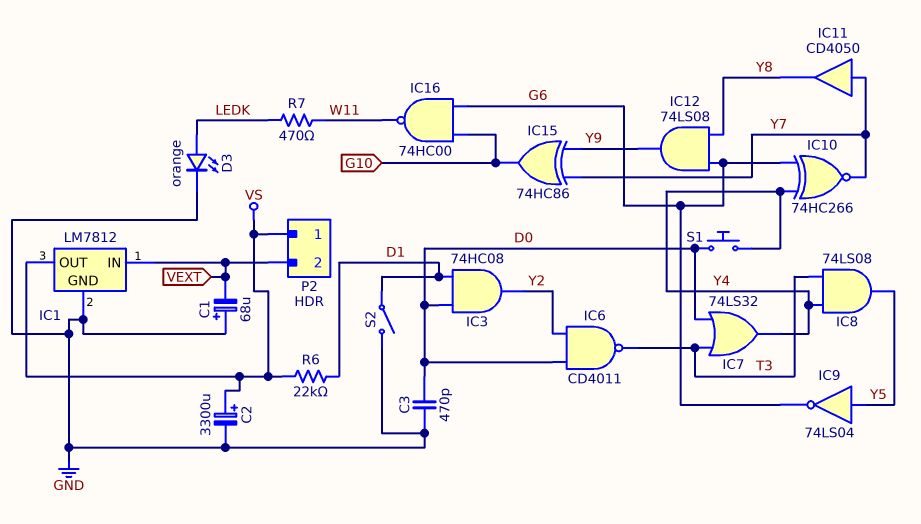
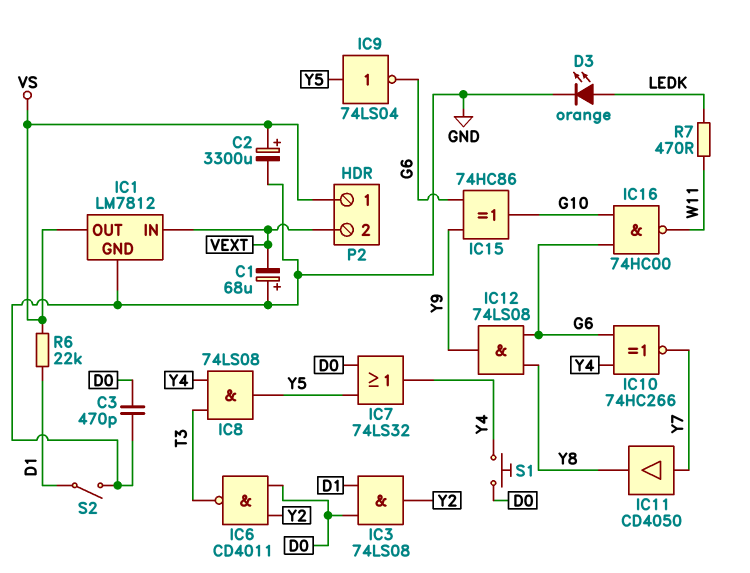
IC3: AND 74HC08 (in D0, in D1, out Y2) -> AND 74LS08 (in D0, in D1, out Y2)
IC7: OR 74LS32 (in D0, in T3, out Y4) -> OR 74LS32 (in D0, in Y5, out Y4)
IC15: XOR 74HC86 (in Y7, in Y9, out G10) -> XOR 74HC86 (in G6, in Y9, out G10)

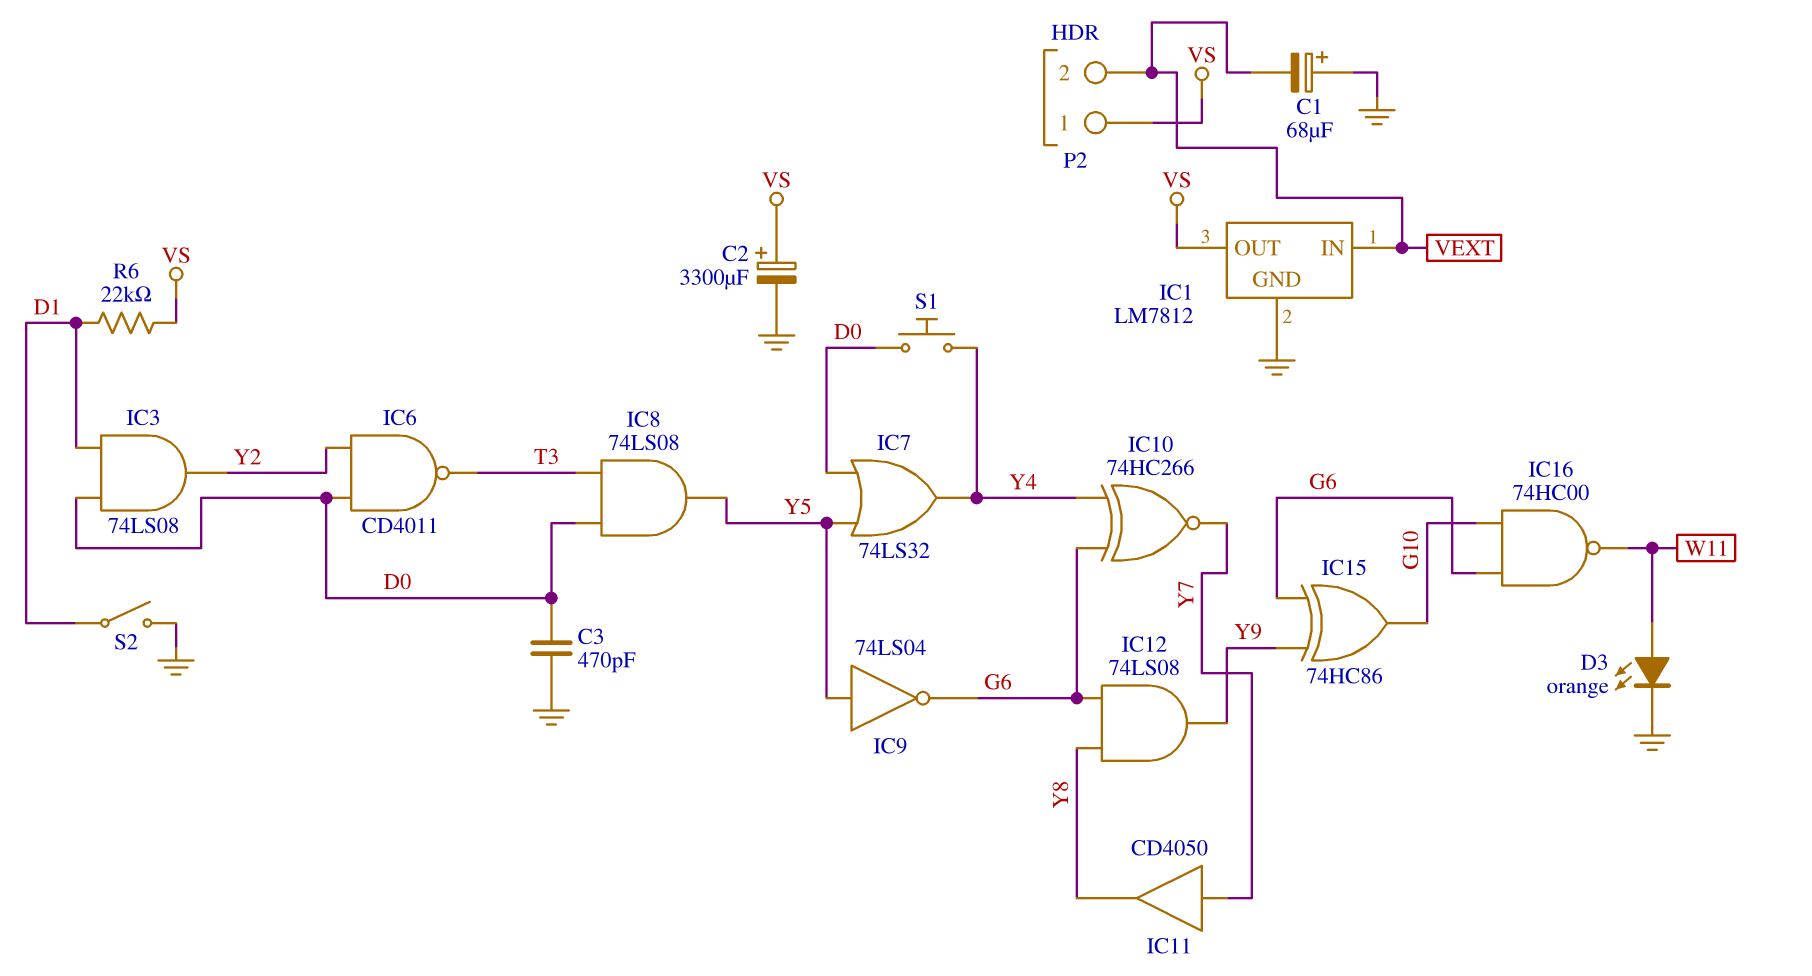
D3: LED orange (A LEDK, K GND) -> LED orange (A W11, K GND)
IC8: AND 74LS08 (in T3, in Y4, out Y5) -> AND 74LS08 (in D0, in T3, out Y5)
R7: 470 (LEDK, W11) -> none

